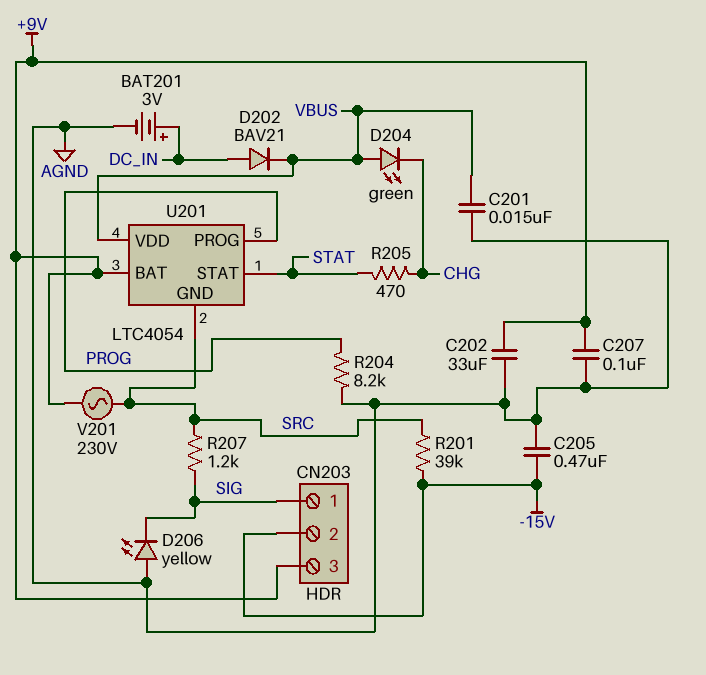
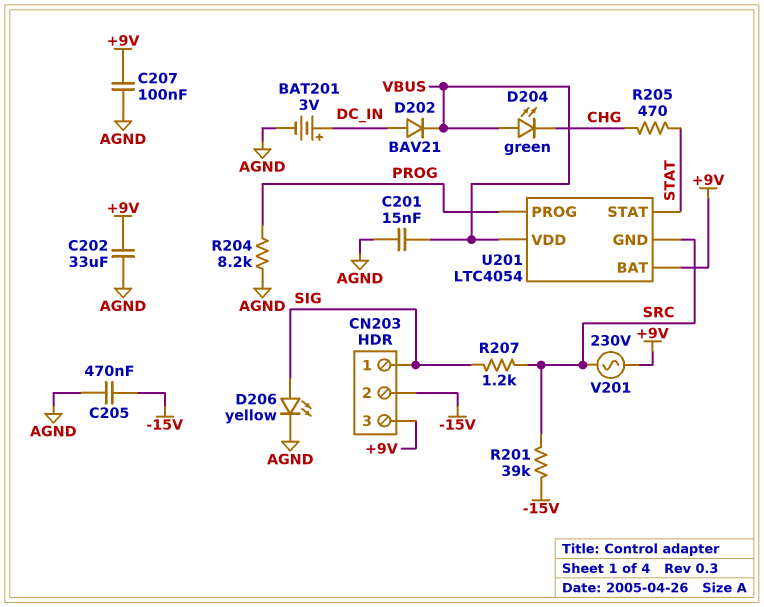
D206: LED yellow (A AGND, K SIG) -> LED yellow (A SIG, K AGND)

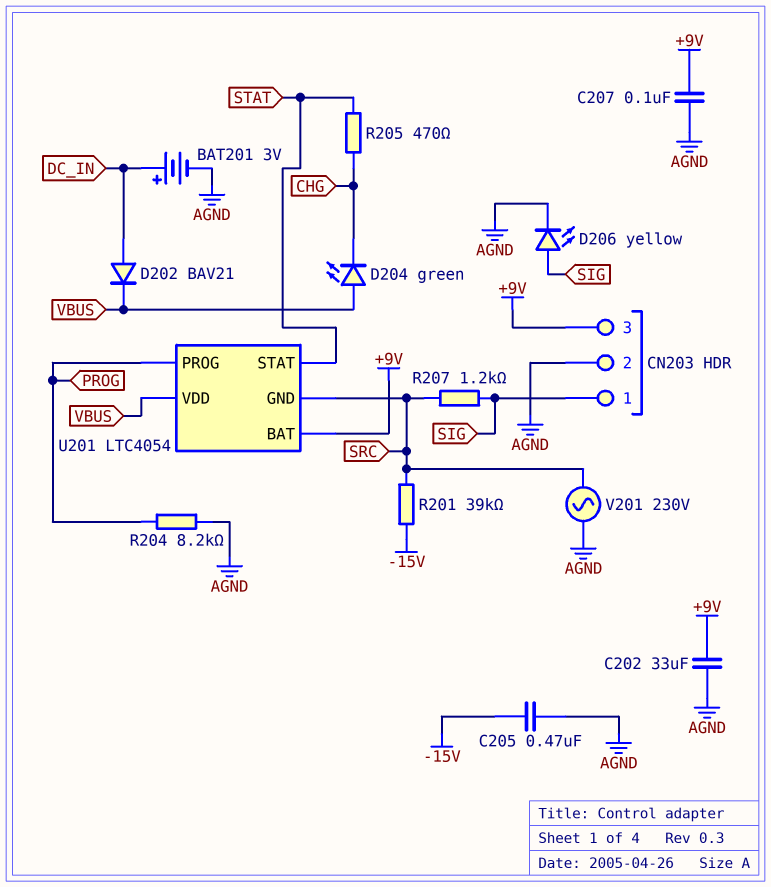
C201: 15nF (AGND, VBUS) -> none
CN203 pin 2: -15V -> AGND
V201: AC 230V (+9V, SRC) -> AC 230V (AGND, SRC)

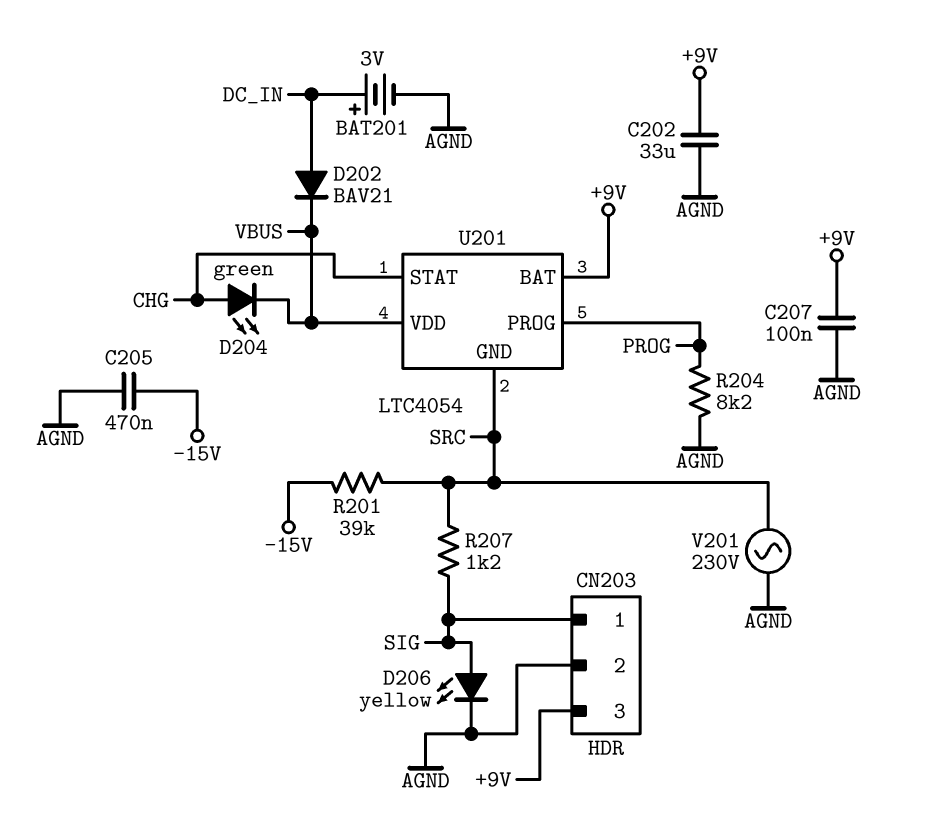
D204: LED green (A VBUS, K CHG) -> LED green (A CHG, K VBUS)
R205: 470 (CHG, STAT) -> none
U201 pin STAT: STAT -> CHG

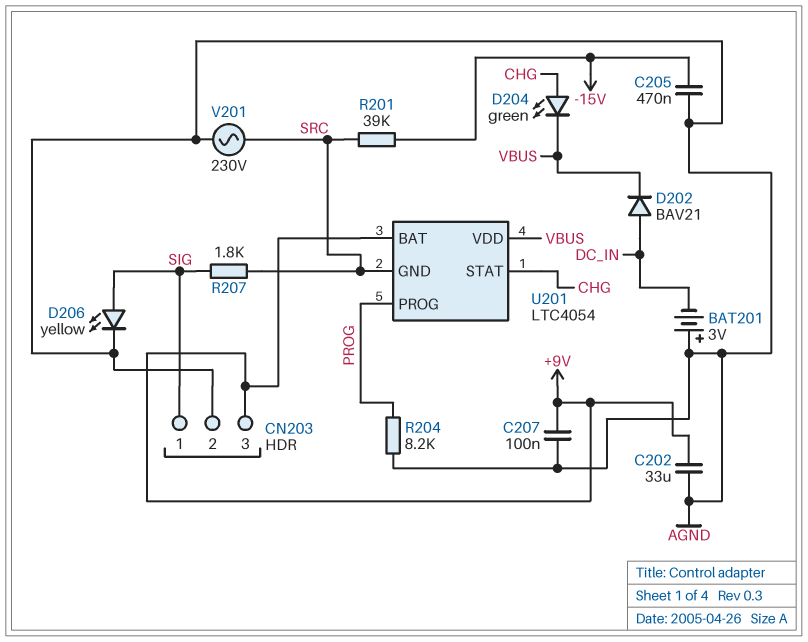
BAT201: 3V (plus DC_IN, minus AGND) -> 3V (plus AGND, minus DC_IN)
R207: 1.2k (SIG, SRC) -> 1.8k (SIG, SRC)

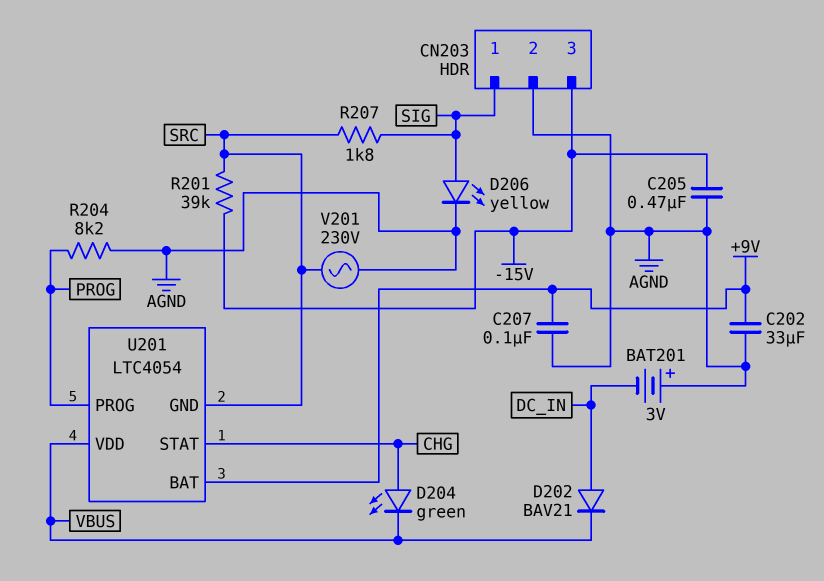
CN203 pin 3: +9V -> -15V

